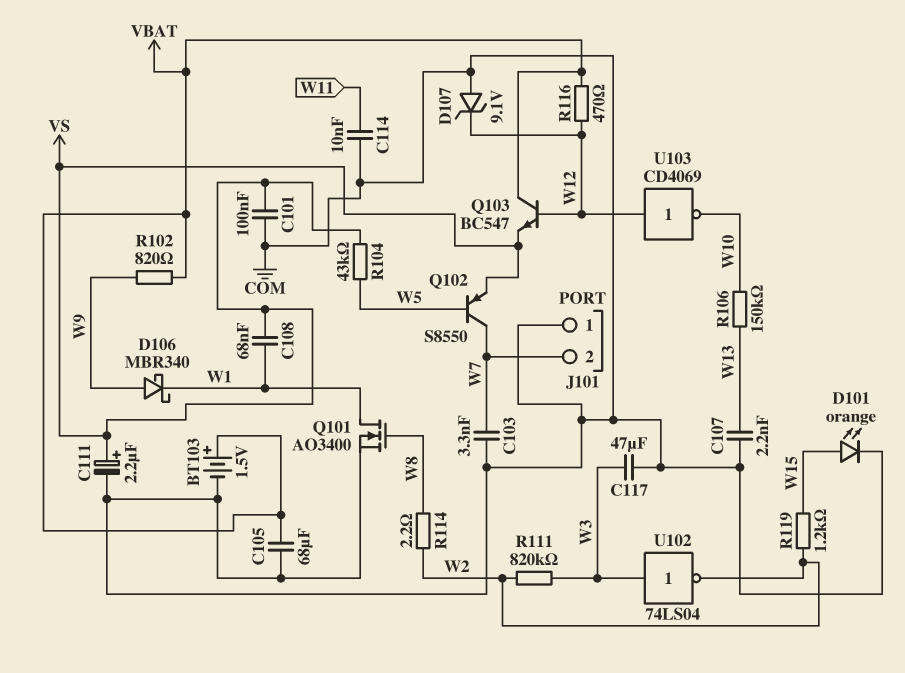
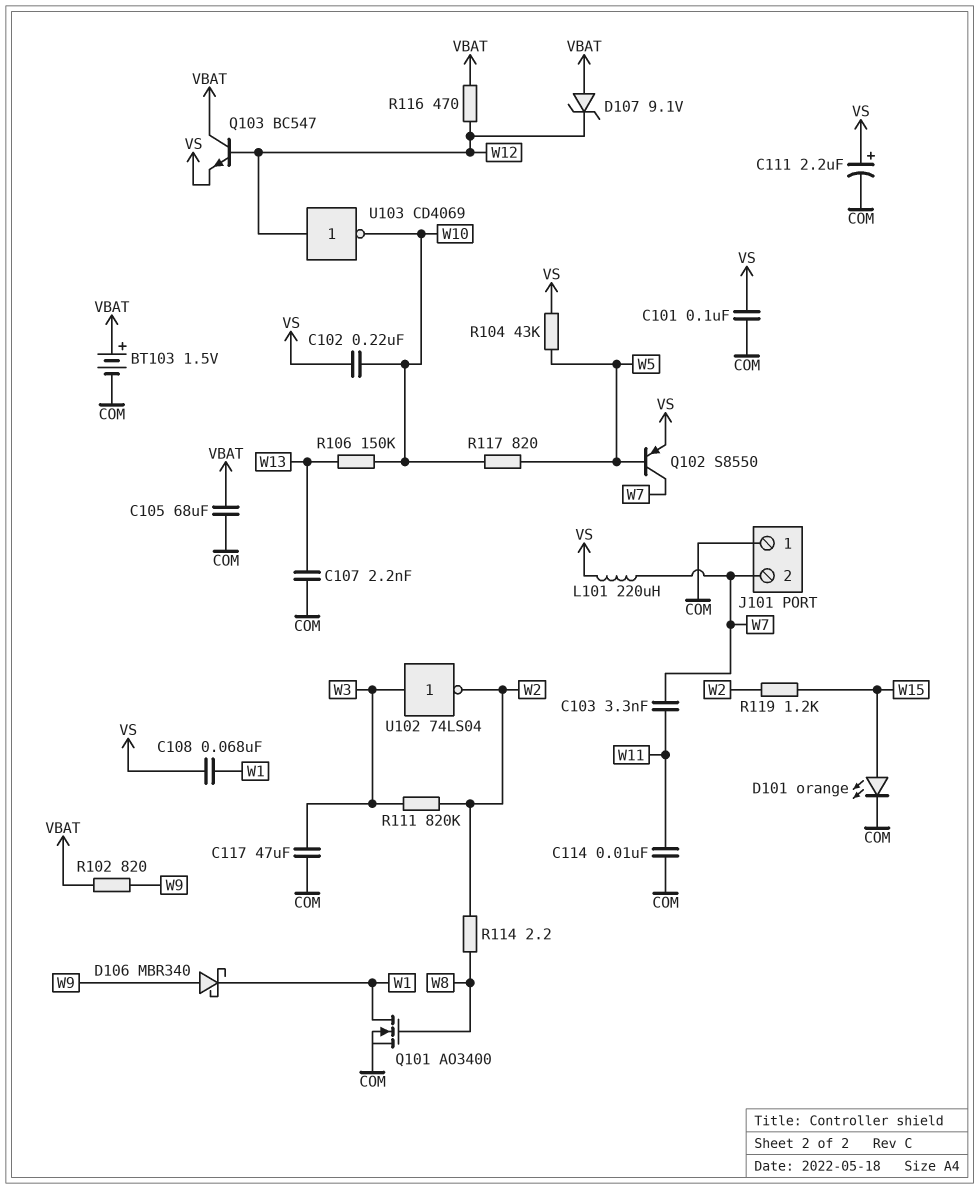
C102: none -> 220nF (VS, W10)
C103: 3.3nF (COM, W7) -> 3.3nF (W7, W11)
D107: zener 9.1V (A COM, K W12) -> zener 9.1V (A VBAT, K W12)
L101: none -> 220uH (VS, W7)
R117: none -> 820 (W5, W10)

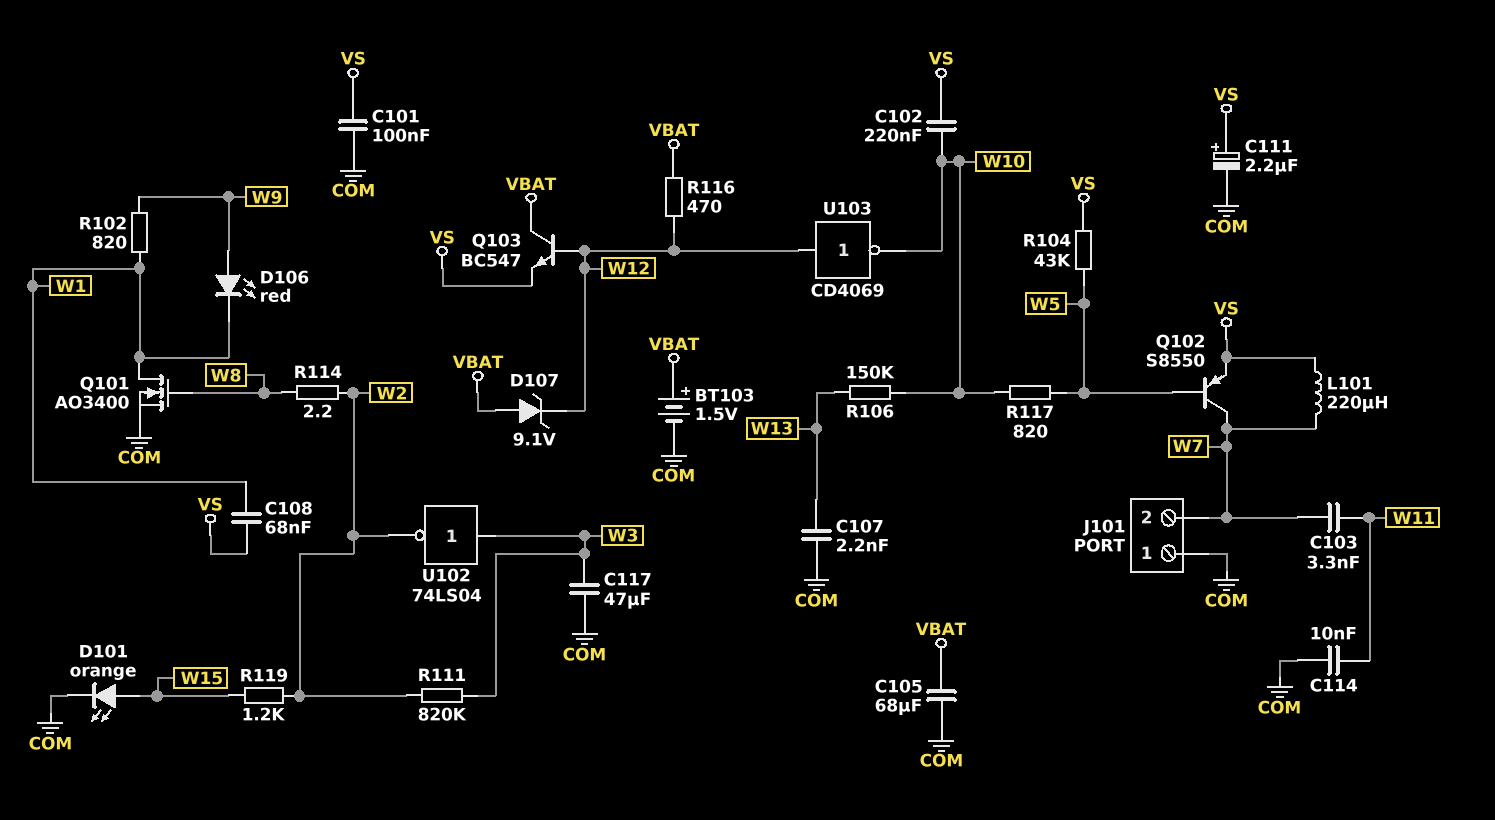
D106: schottky MBR340 (A W9, K W1) -> LED red (A W9, K W1)
R102: 820 (VBAT, W9) -> 820 (W1, W9)

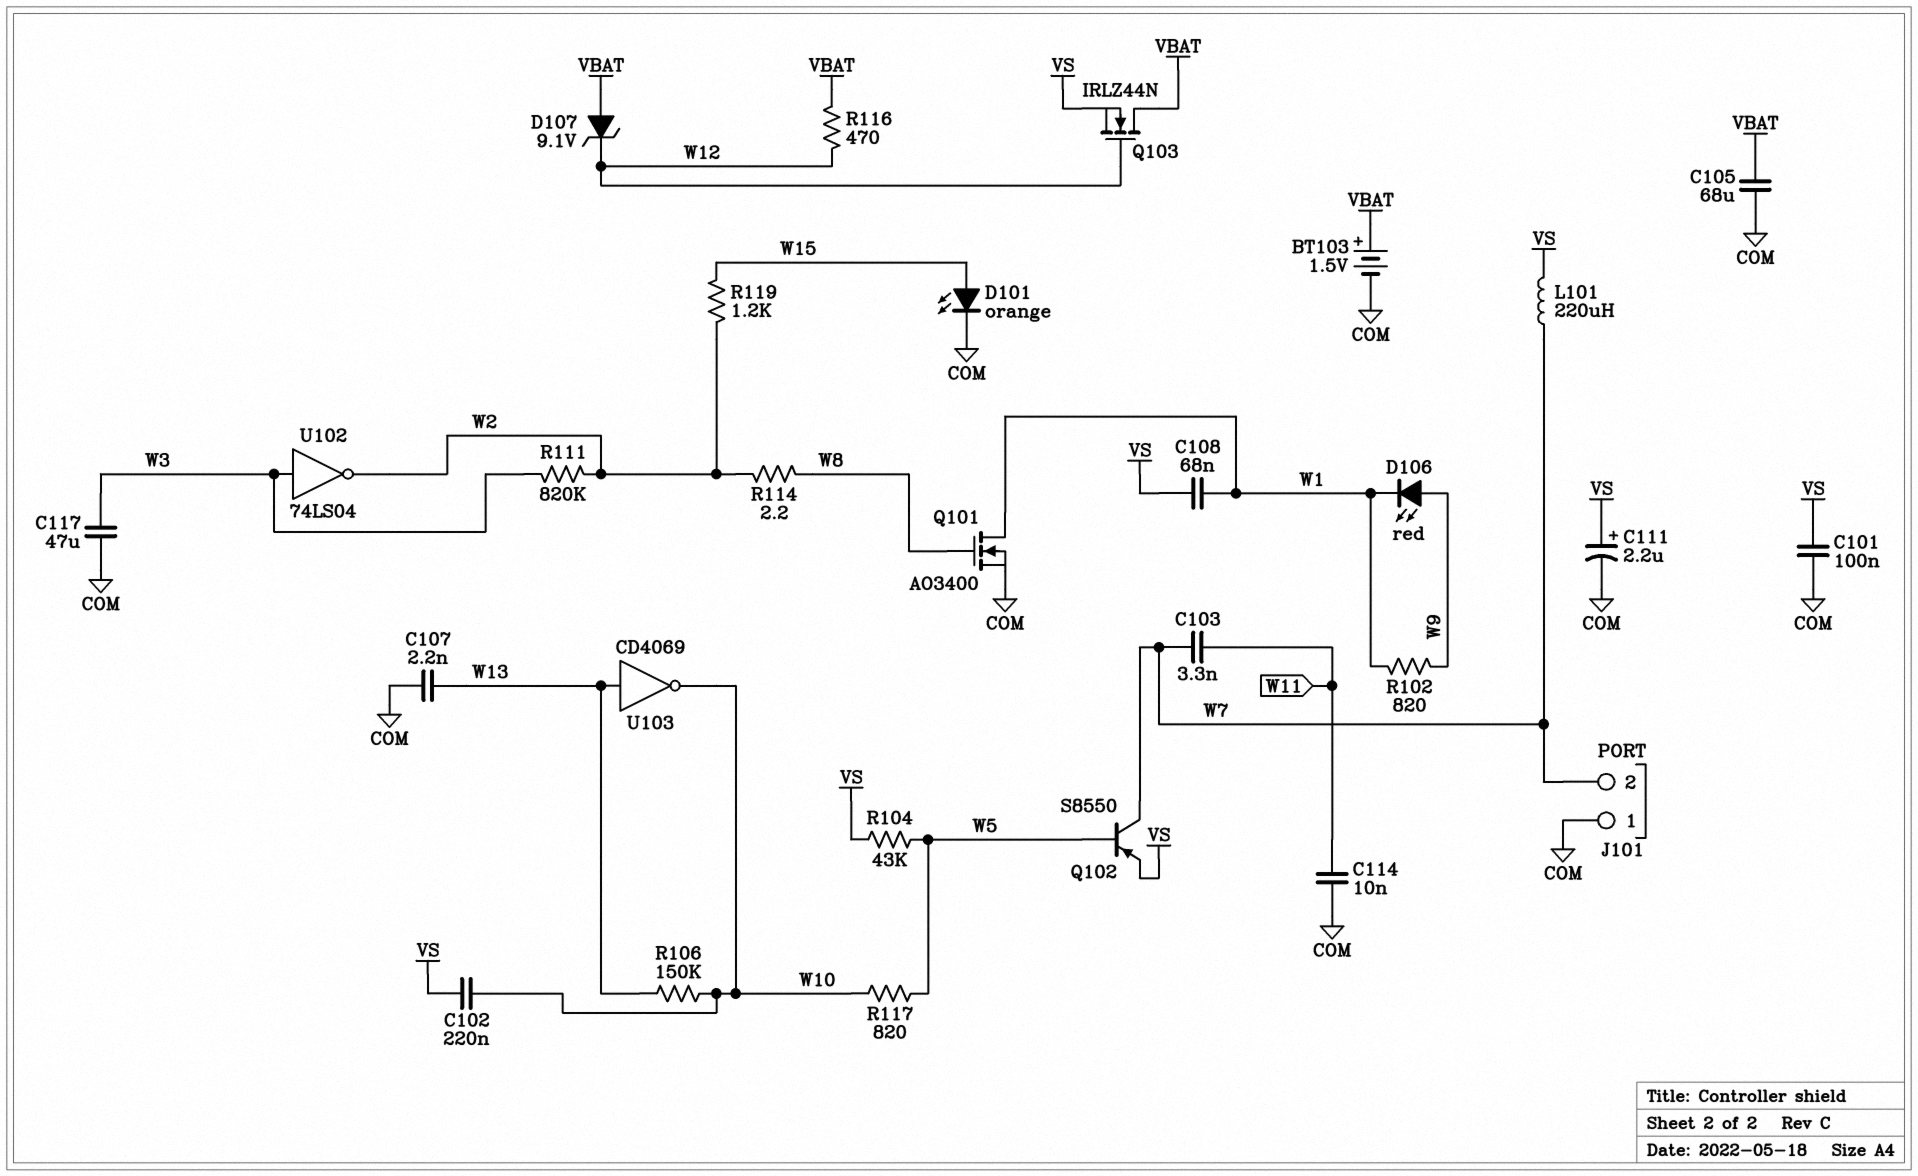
Q103: NPN BC547 (B W12, C VBAT, E VS) -> NMOS IRLZ44N (G W12, D VBAT, S VS)
U103: NOT CD4069 (in W12, out W10) -> NOT CD4069 (in W13, out W10)

